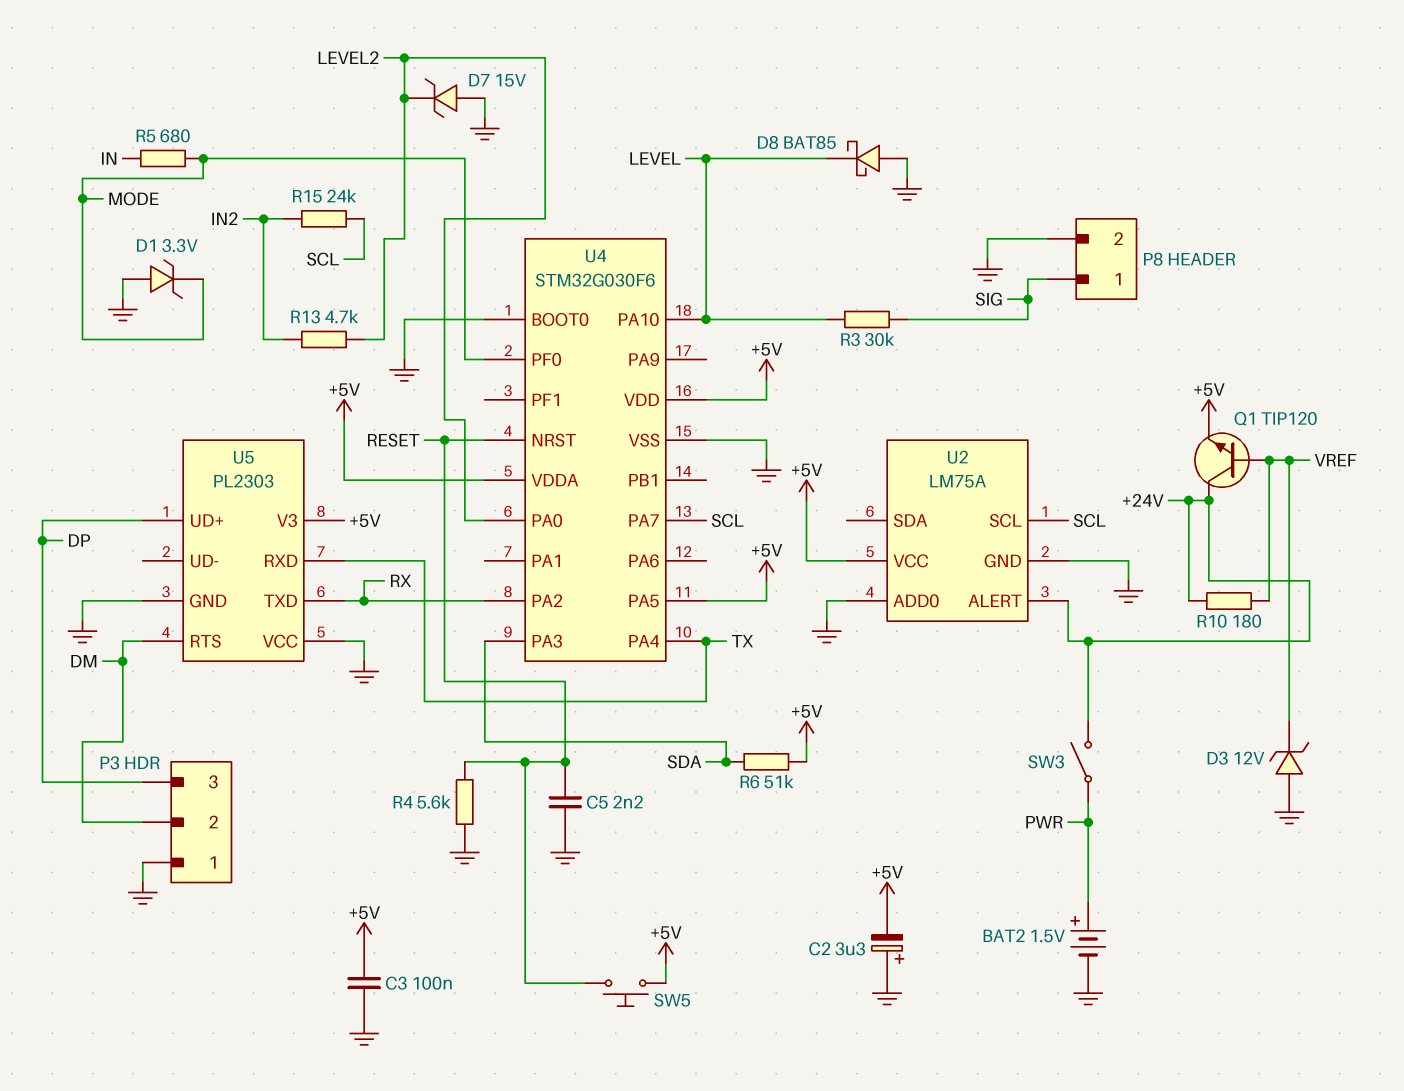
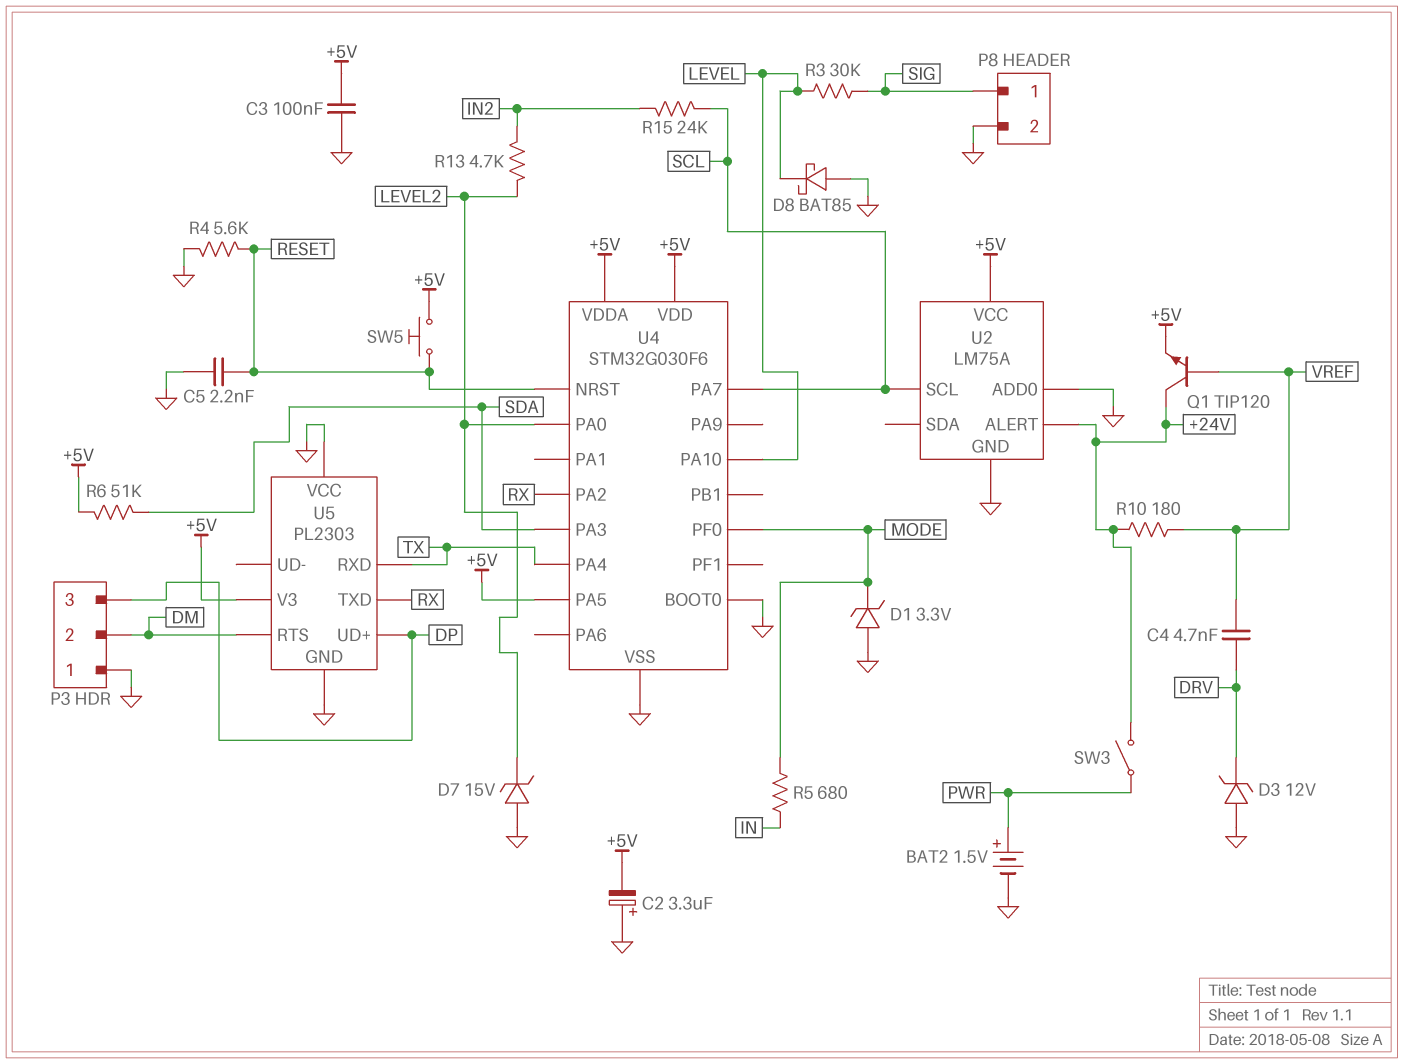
C4: none -> 4.7nF (DRV, VREF)
D3: zener 12V (A GND, K VREF) -> zener 12V (A GND, K DRV)

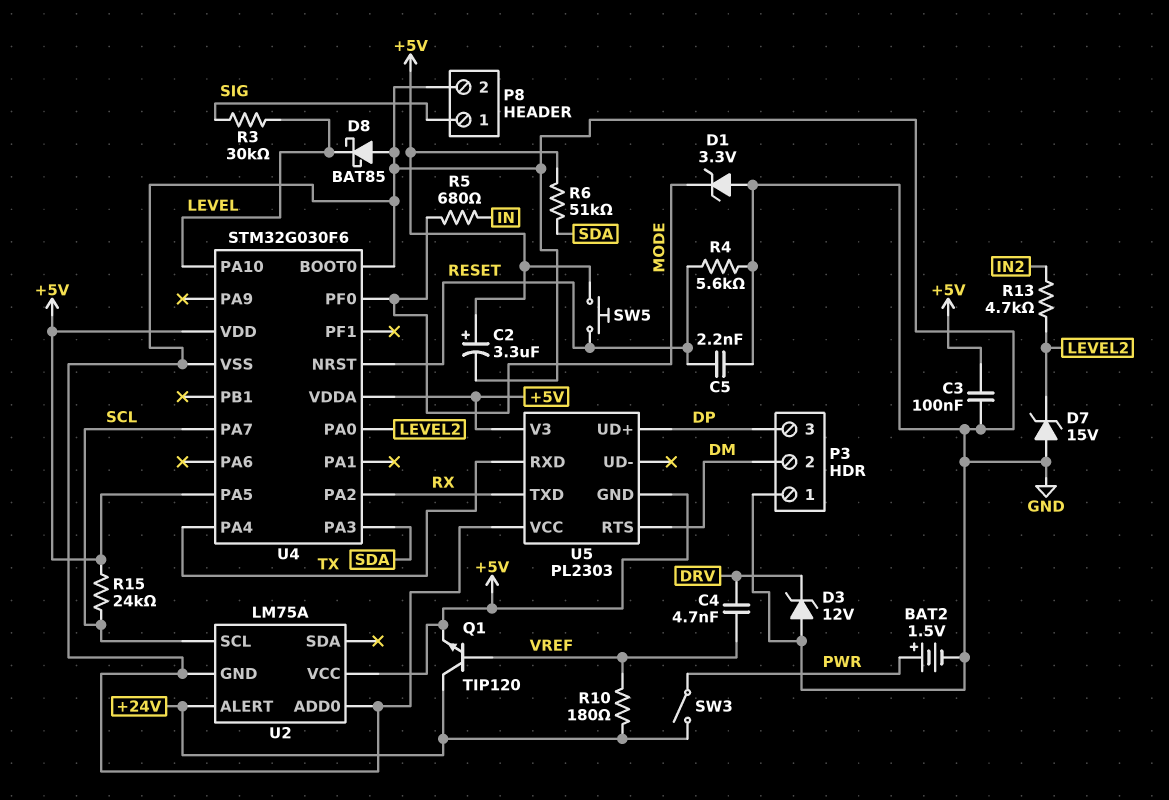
C2: 3.3uF (plus GND, minus +5V) -> 3.3uF (plus +5V, minus GND)
R15: 24k (IN2, SCL) -> 24k (+5V, SCL)
U5 pin GND: GND -> +5V

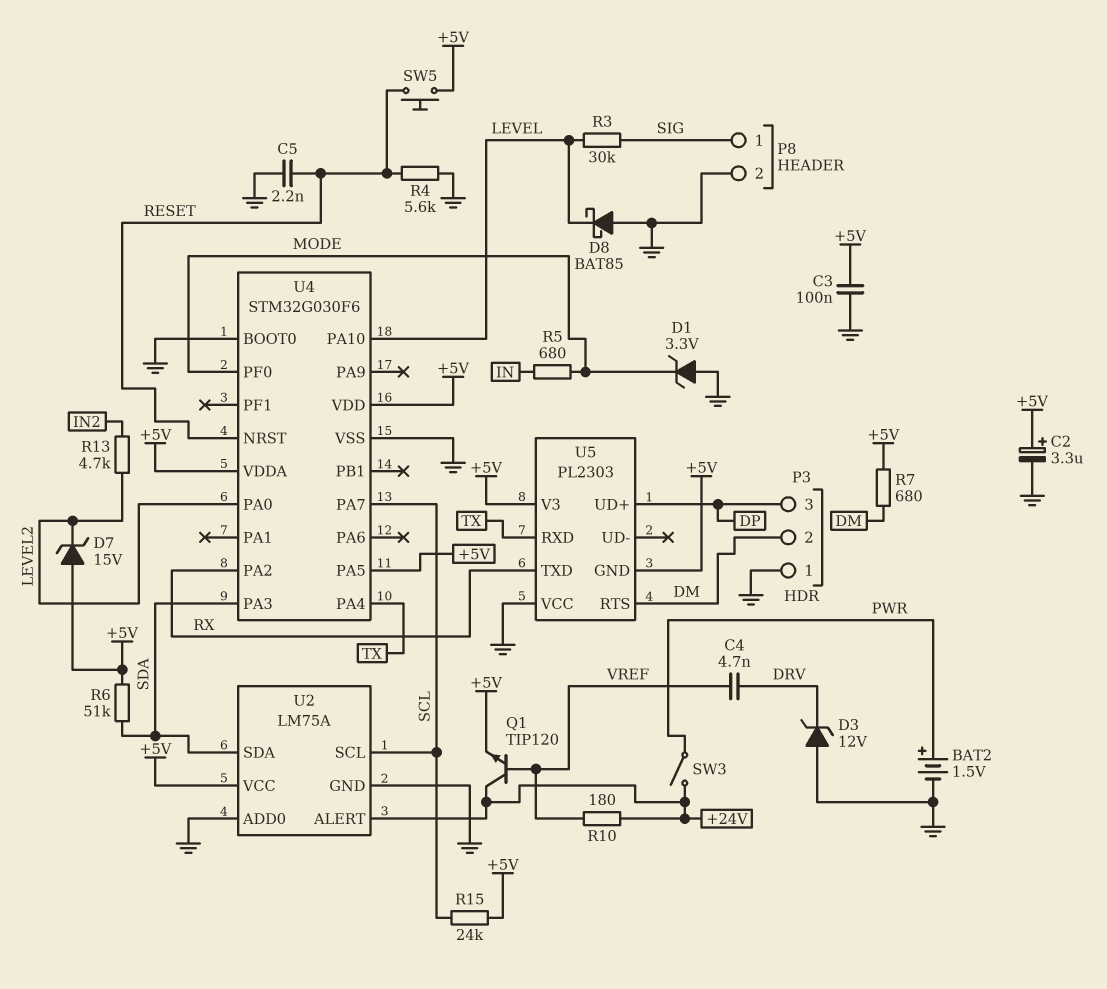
D7: zener 15V (A GND, K LEVEL2) -> zener 15V (A +5V, K LEVEL2)
R7: none -> 680 (+5V, DM)
U2 pin SDA: none -> SDA

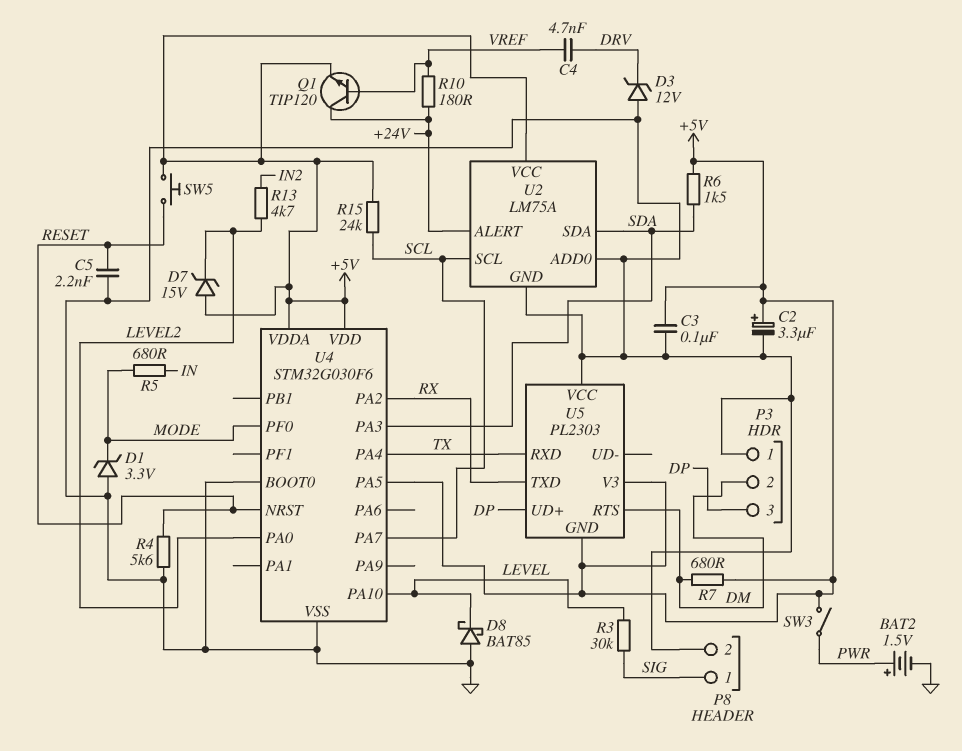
R6: 51k (+5V, SDA) -> 1.5k (+5V, SDA)
SW3: switch (+24V, PWR) -> switch (+5V, PWR)

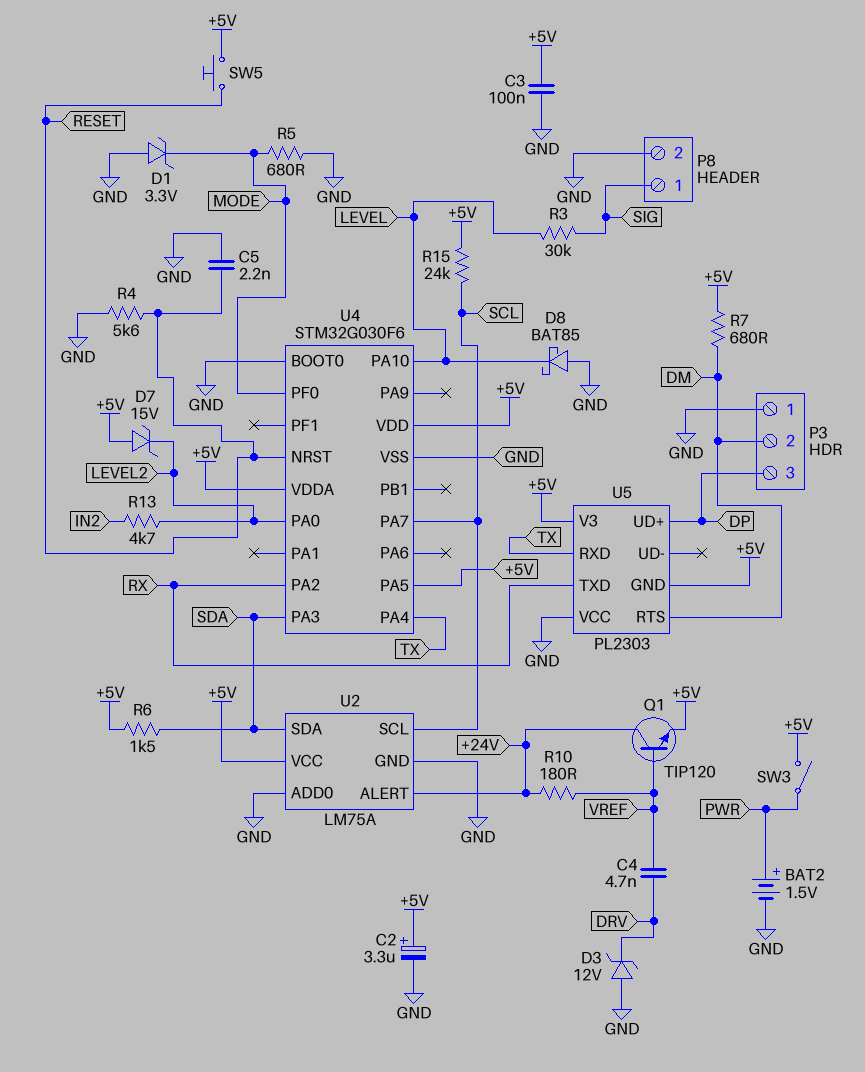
R5: 680 (IN, MODE) -> 680 (GND, MODE)

